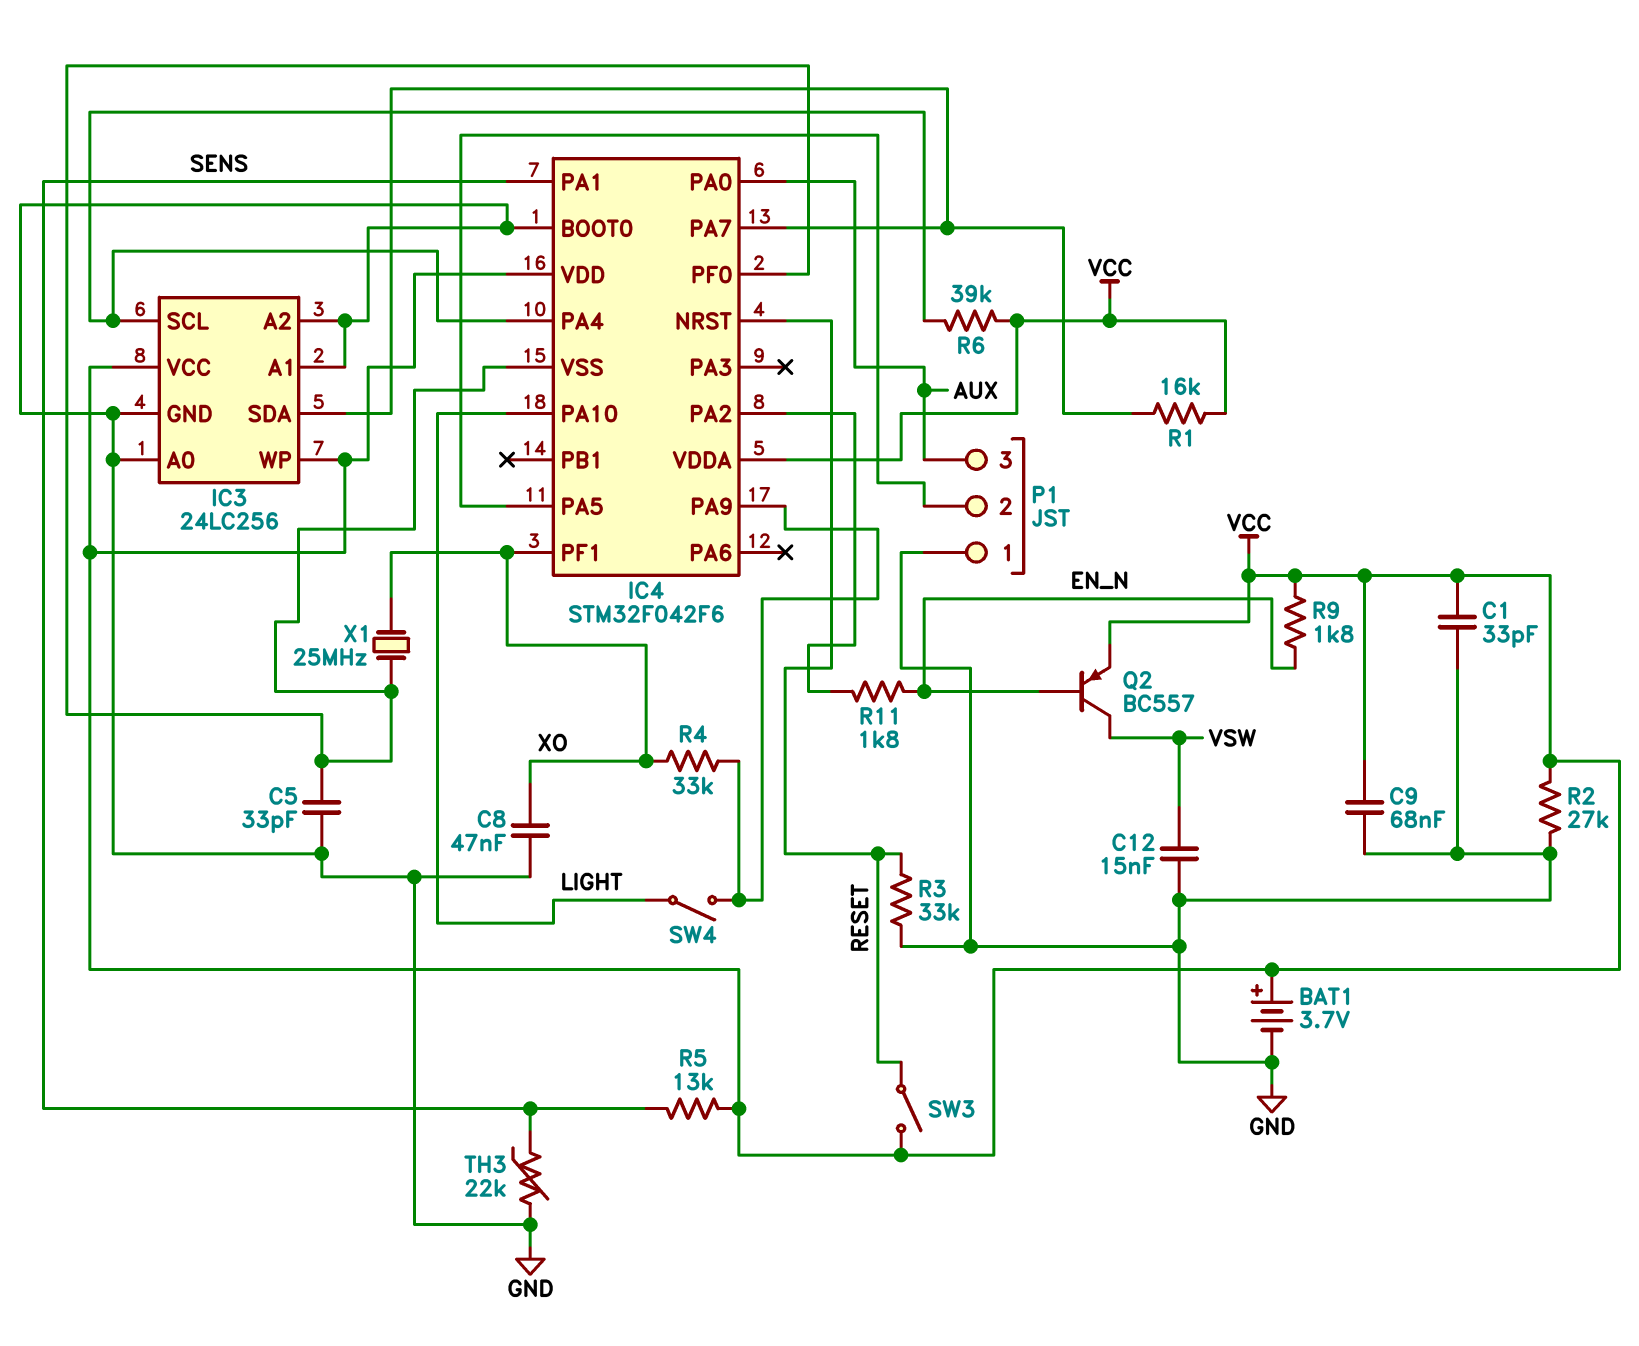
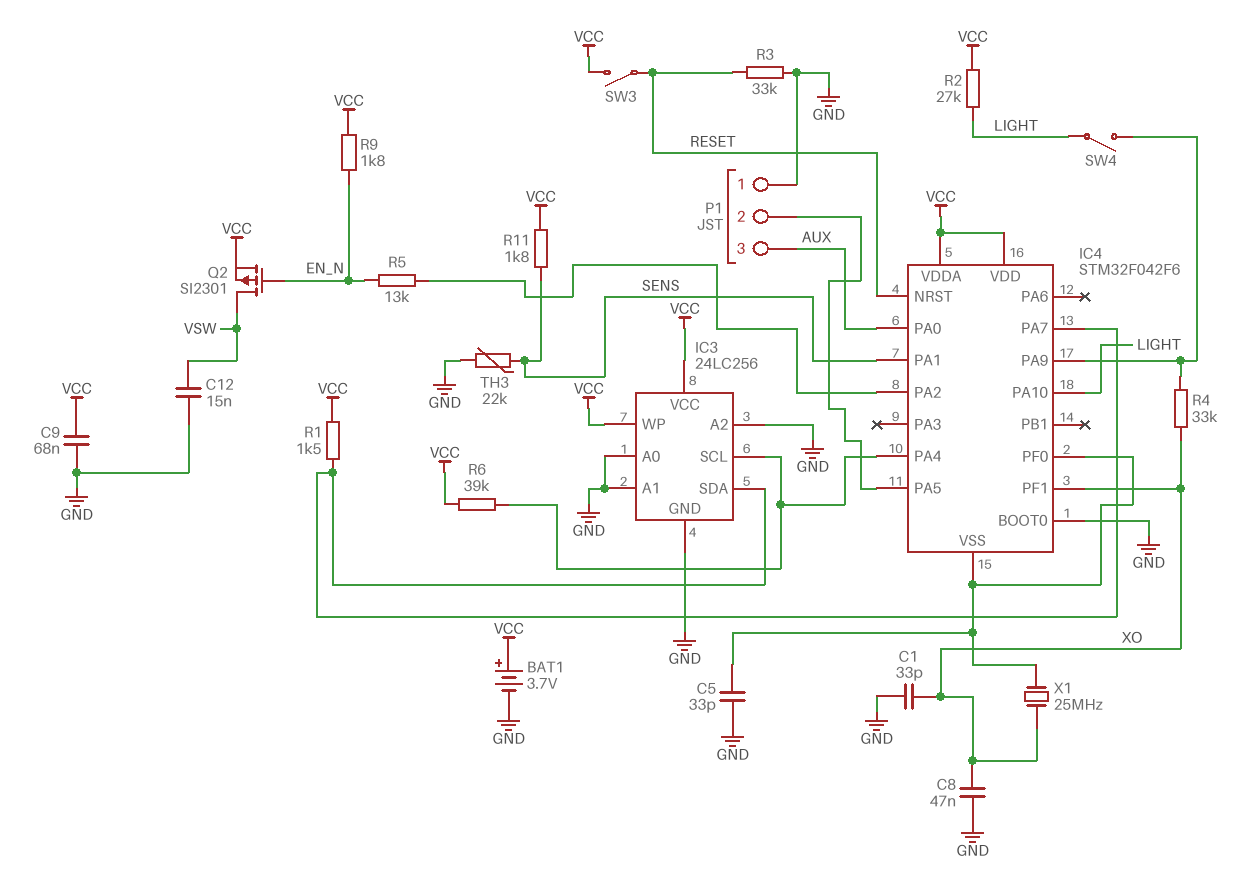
C1: 33pF (GND, VCC) -> 33pF (GND, XO)
Q2: PNP BC557 (B EN_N, C VSW, E VCC) -> PMOS SI2301 (G EN_N, D VSW, S VCC)
R1: 16k (IC3/SDA, VCC) -> 1.5k (IC3/SDA, VCC)
R2: 27k (GND, VCC) -> 27k (LIGHT, VCC)
R5: 13k (SENS, VCC) -> 13k (EN_N, IC4/PA2)
R11: 1.8k (EN_N, IC4/PA2) -> 1.8k (SENS, VCC)

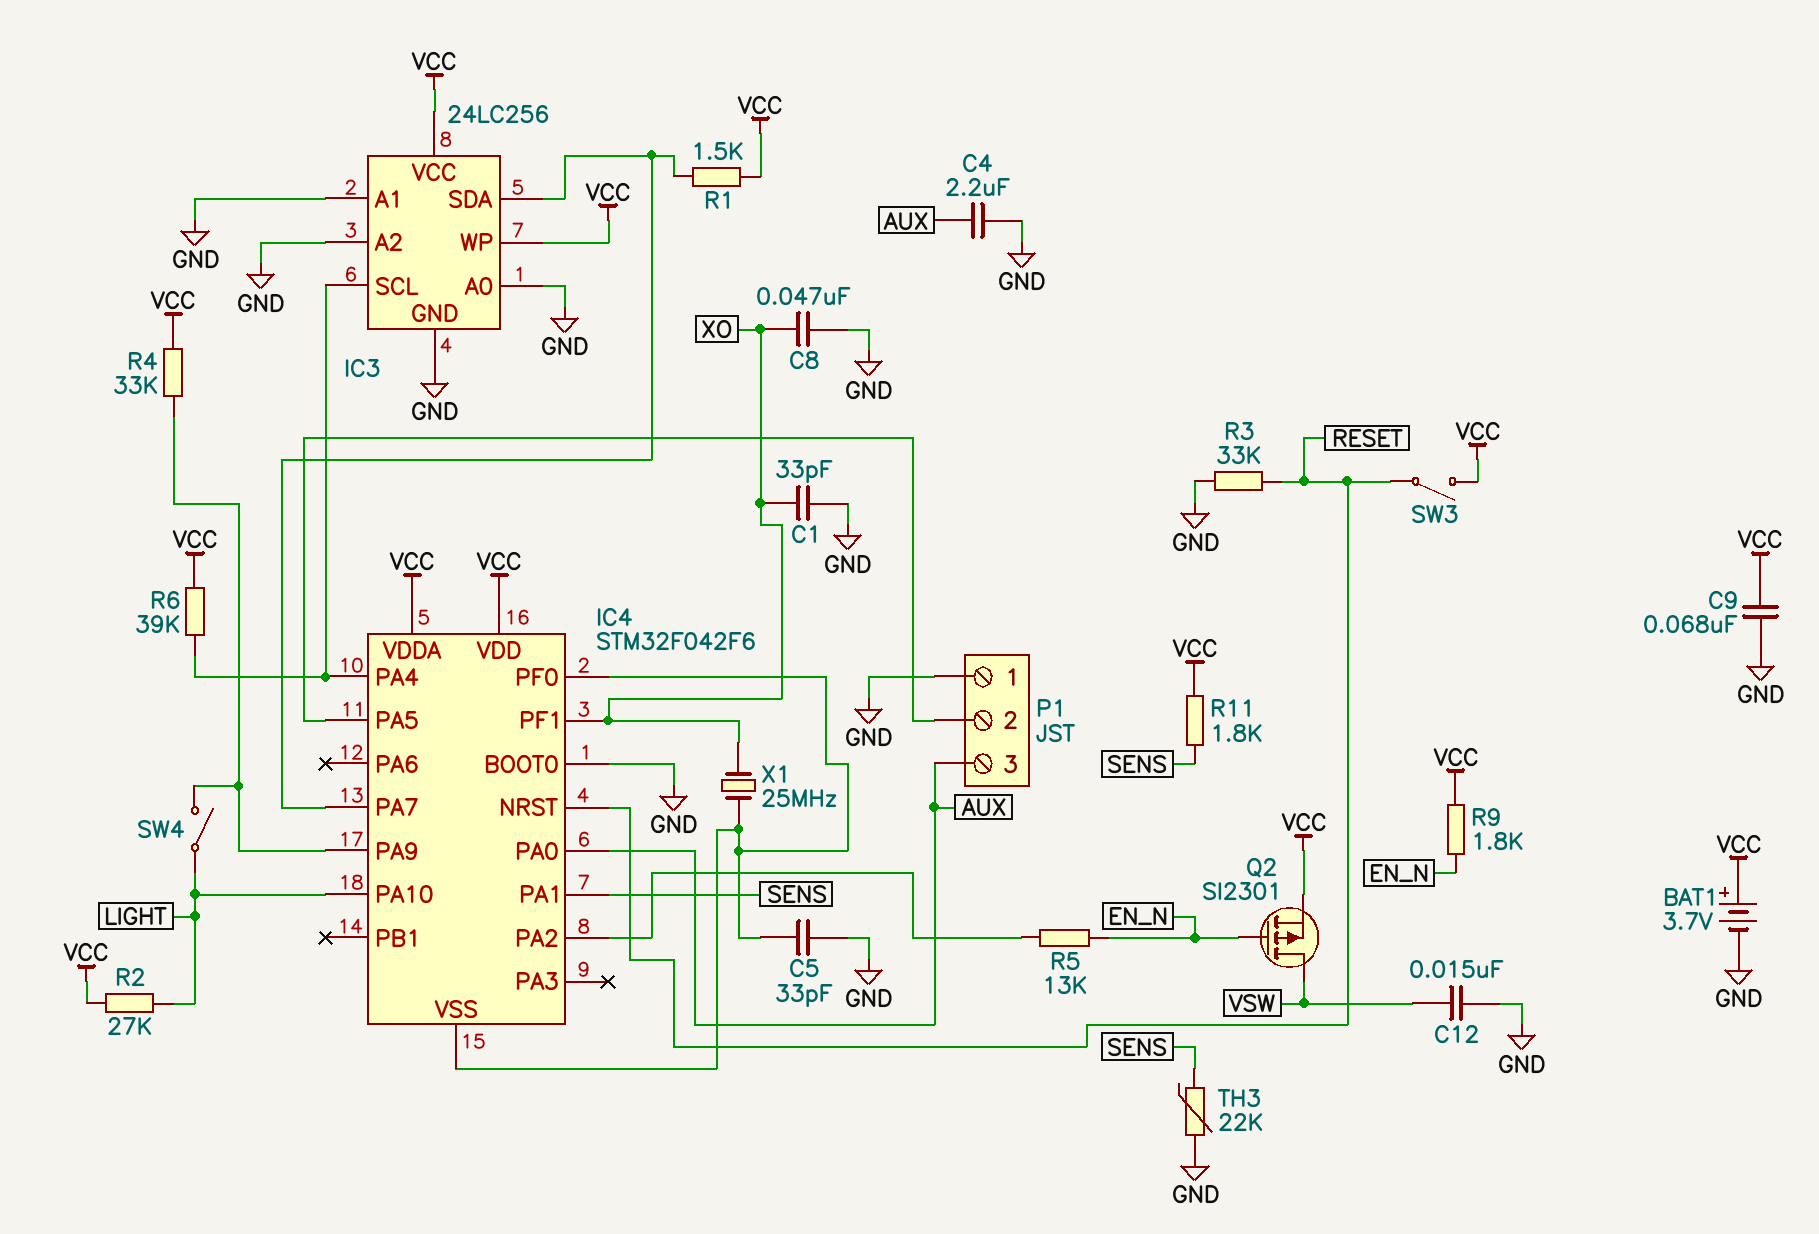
C4: none -> 2.2uF (AUX, GND)
R4: 33k (IC4/PA9, XO) -> 33k (IC4/PA9, VCC)

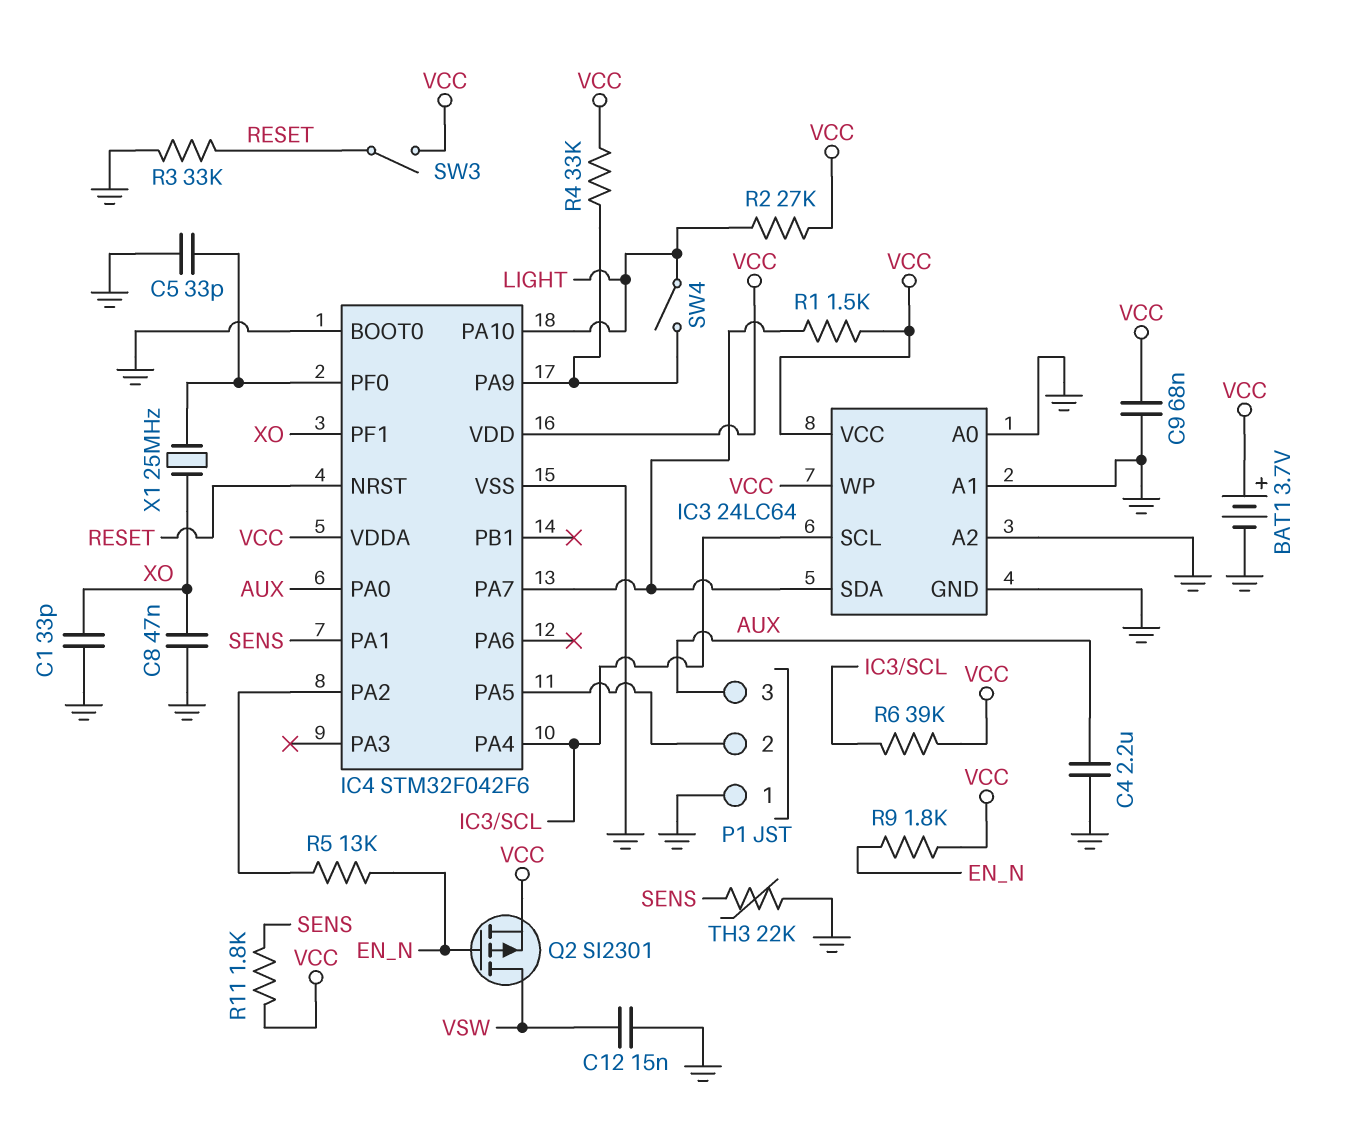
IC3: 24LC256 -> 24LC64
IC4 pin VSS: IC4/PF0 -> GND

